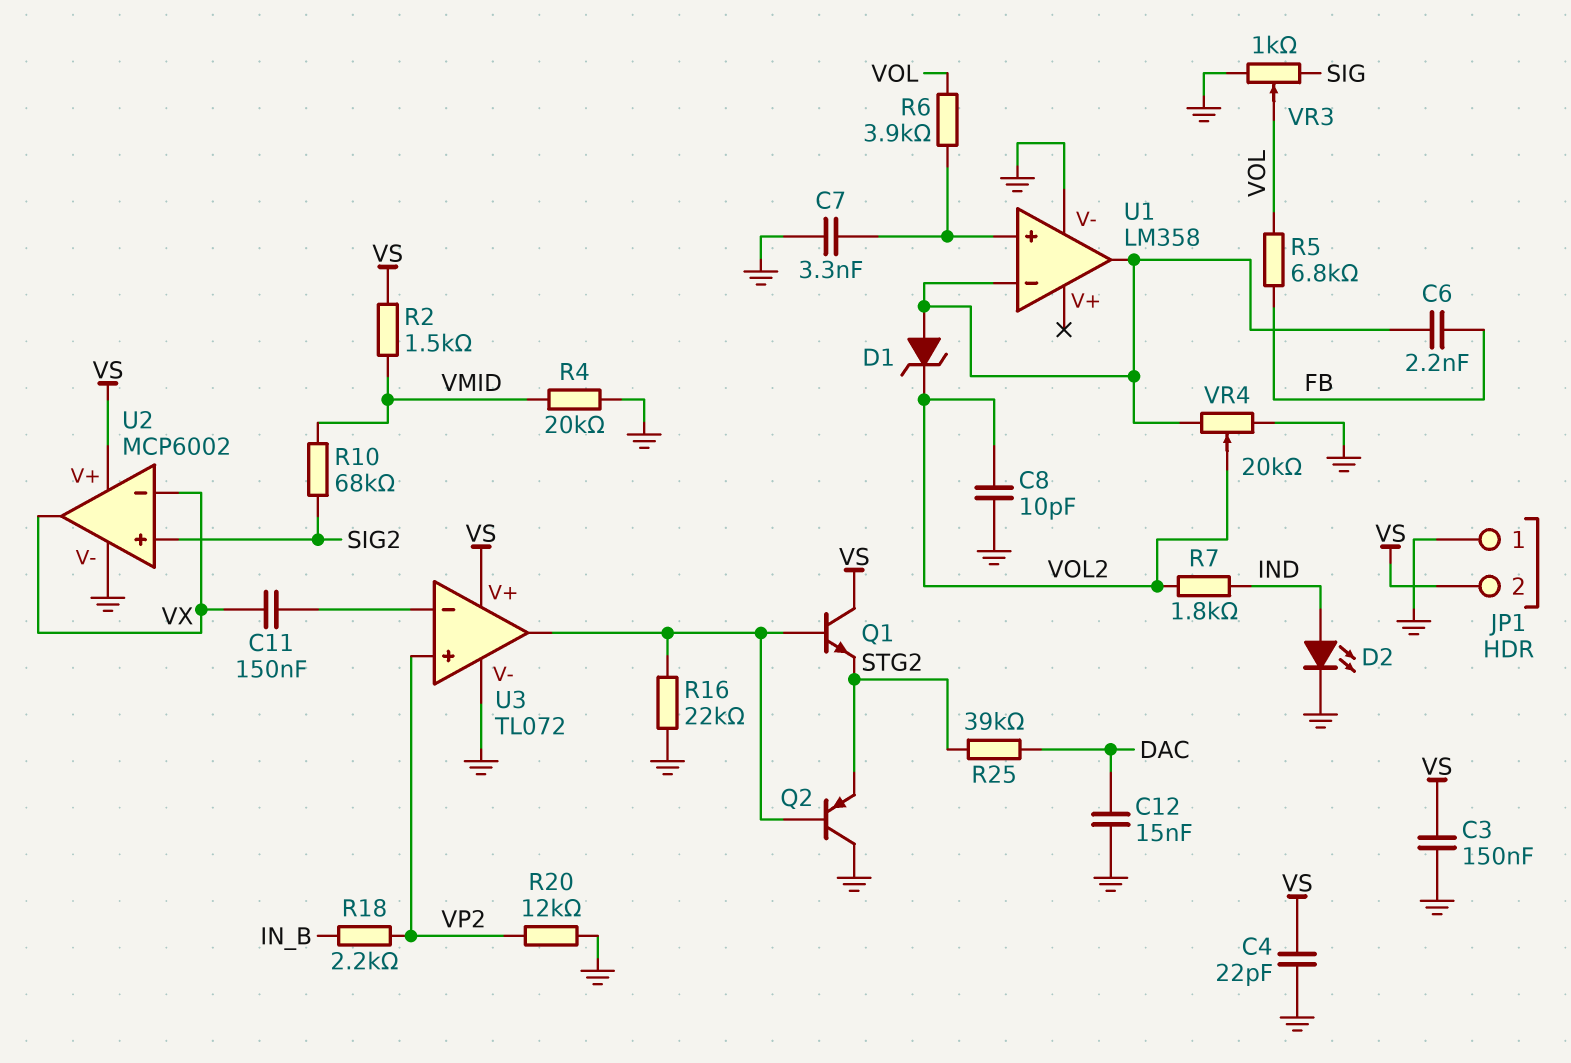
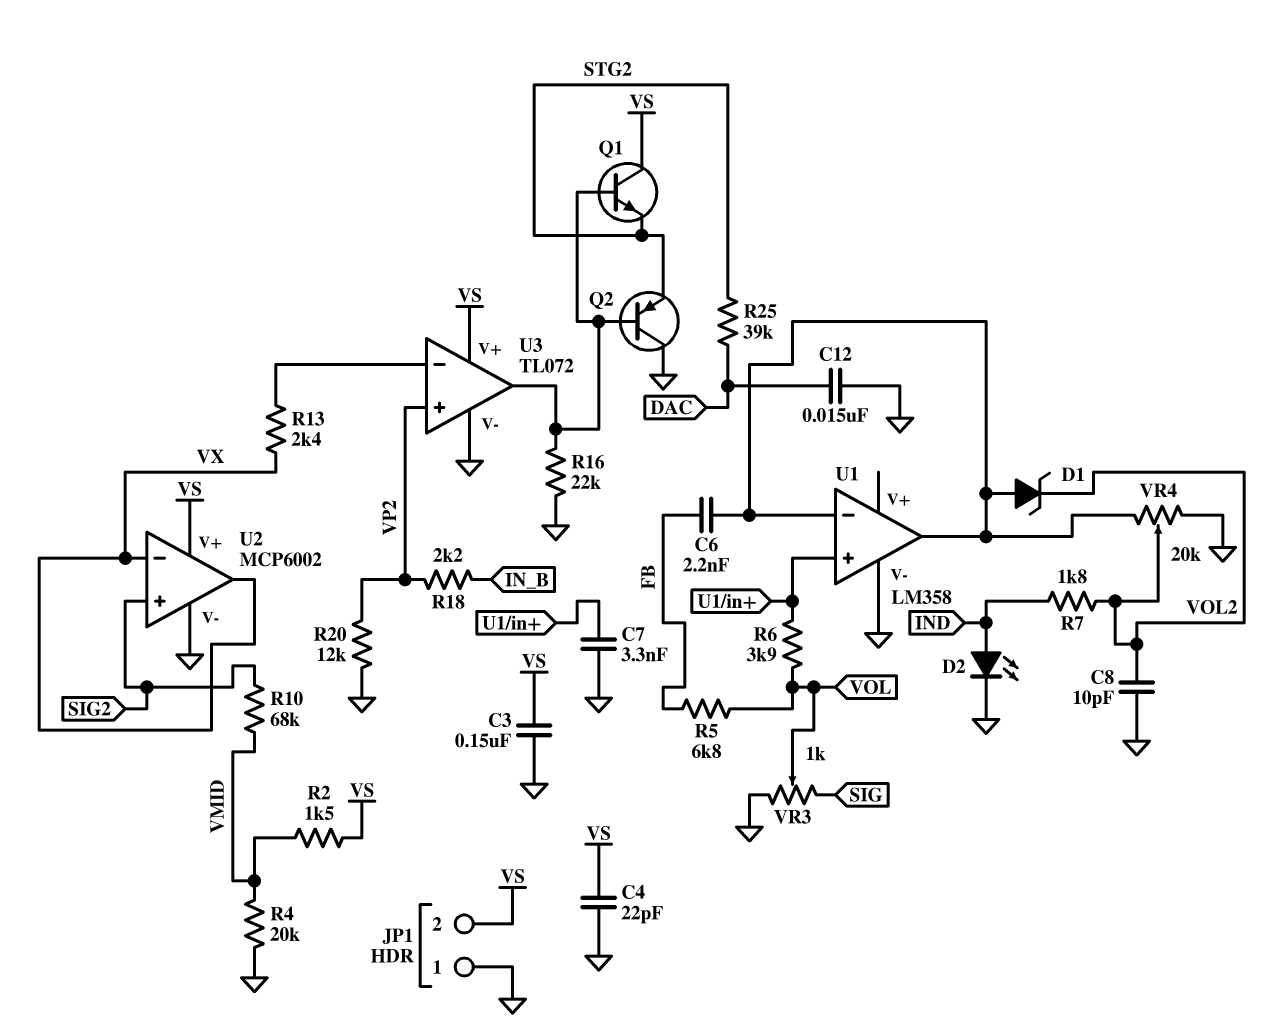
C11: 150nF (U3/in-, VX) -> none
R13: none -> 2.4k (U3/in-, VX)

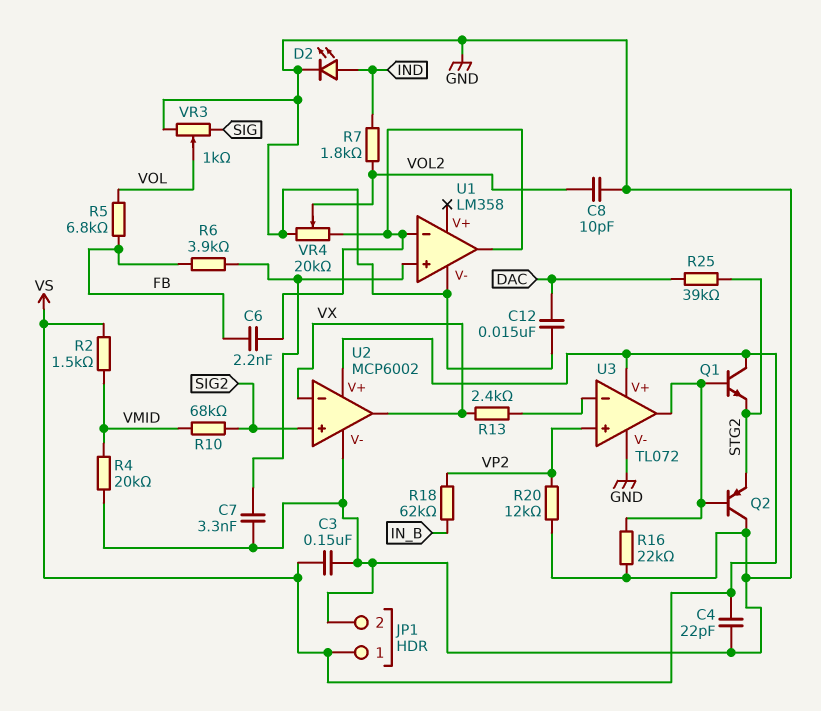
D1: zener (A U1/in-, K VOL2) -> none
JP1 pin 1: GND -> VS
JP1 pin 2: VS -> GND
R6: 3.9k (U1/in+, VOL) -> 3.9k (FB, U1/in+)
R18: 2.2k (IN_B, VP2) -> 62k (IN_B, VP2)

